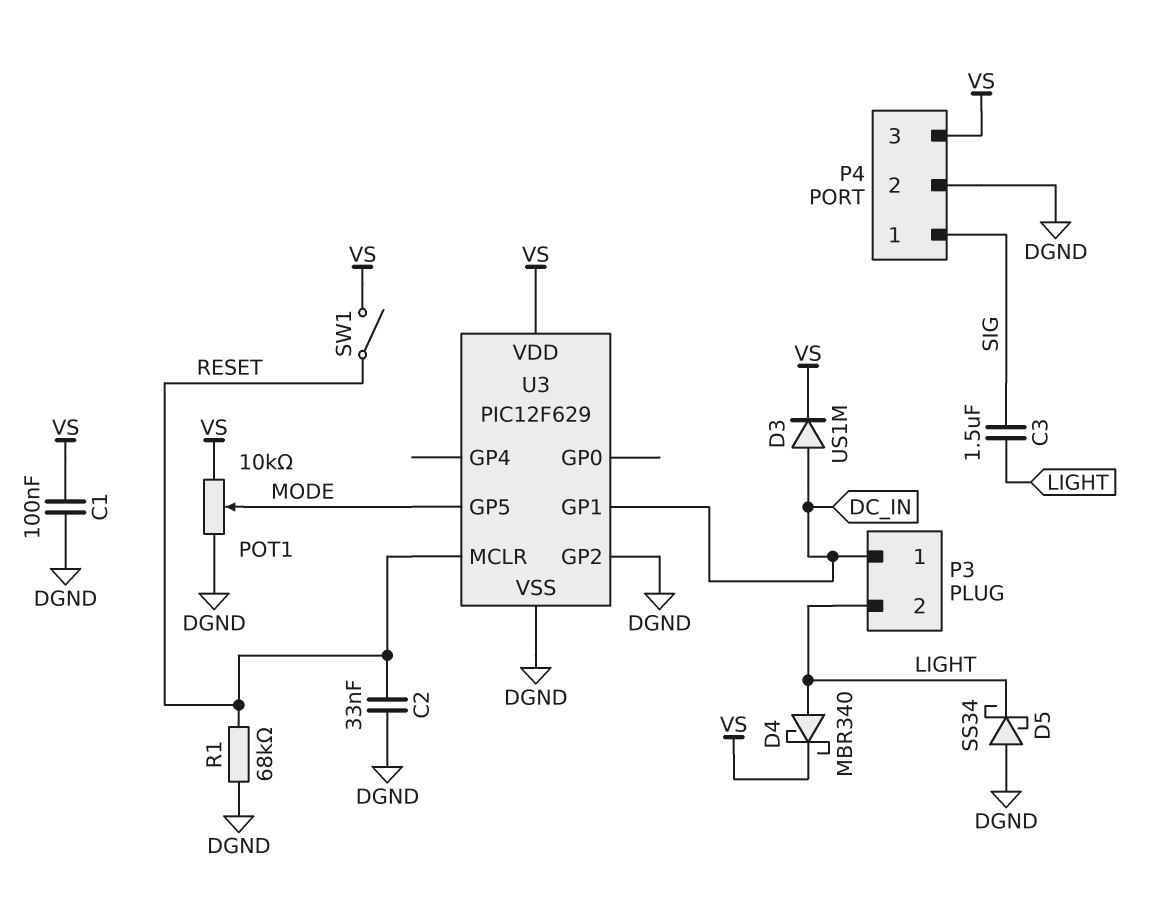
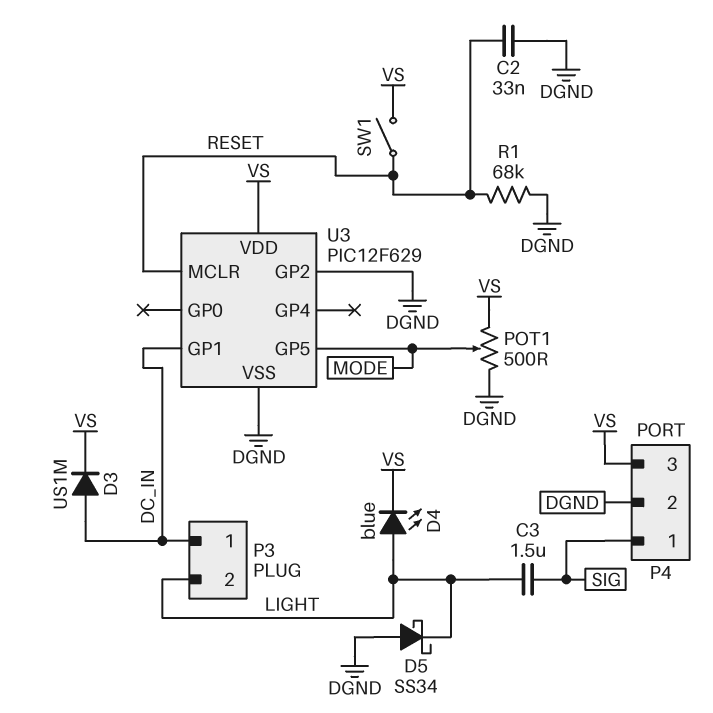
C1: 100nF (DGND, VS) -> none
D4: schottky MBR340 (A LIGHT, K VS) -> LED blue (A LIGHT, K VS)
POT1: 10k (DGND, VS, wiper MODE) -> 500 (DGND, VS, wiper MODE)

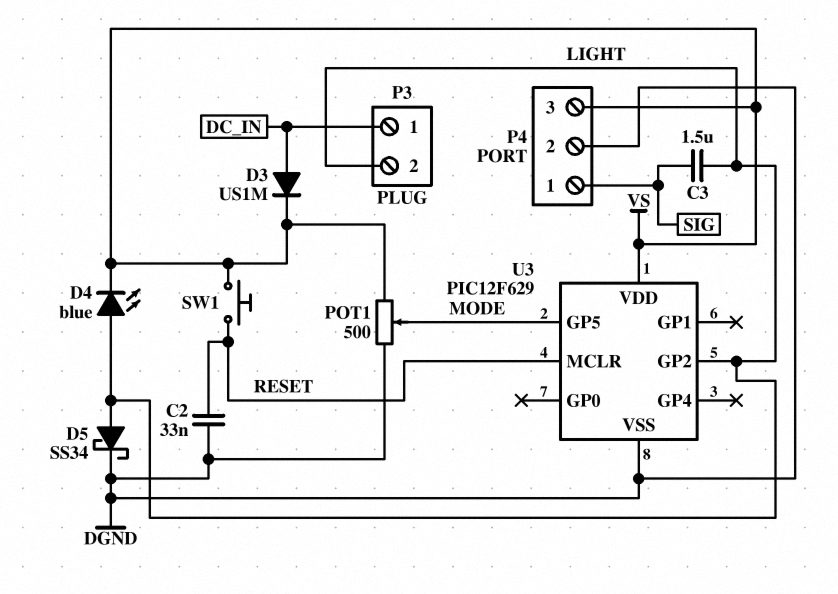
D5: schottky SS34 (A DGND, K LIGHT) -> schottky SS34 (A LIGHT, K DGND)
R1: 68k (DGND, RESET) -> none
SW1: switch (RESET, VS) -> button (RESET, VS)
U3 pin GP1: DC_IN -> none
U3 pin GP2: DGND -> LIGHT

